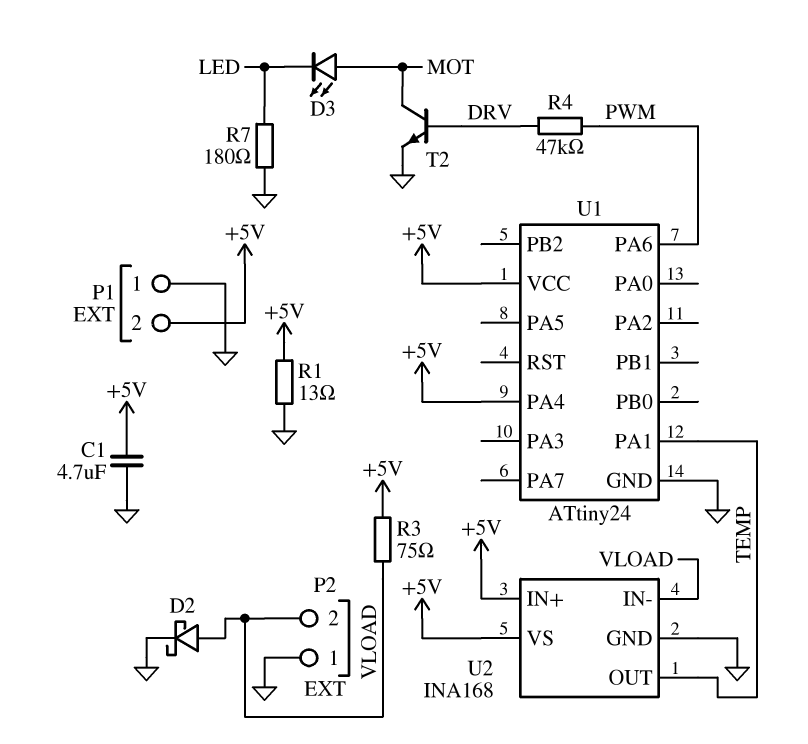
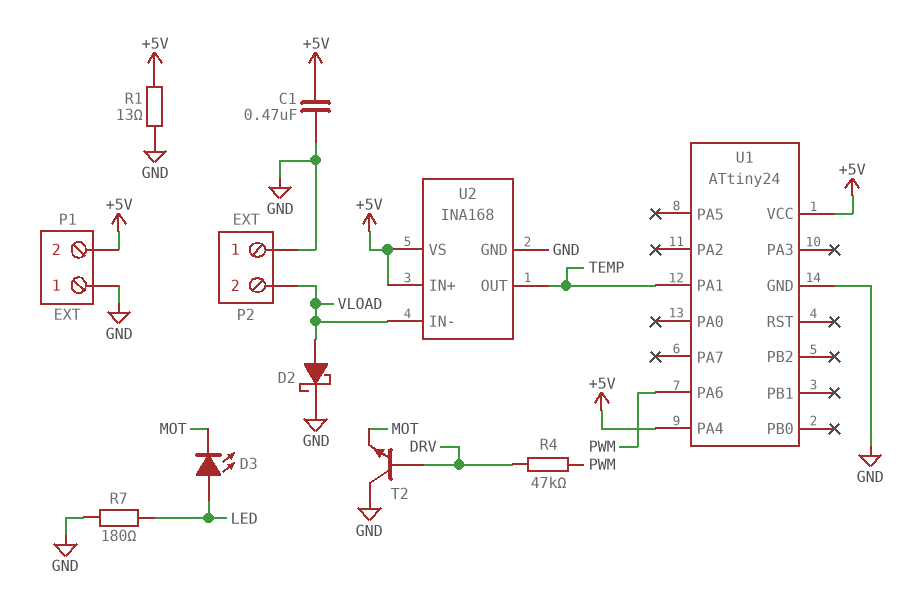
C1: 4.7uF (+5V, GND) -> 470nF (+5V, GND)
D3: LED (A MOT, K LED) -> LED (A LED, K MOT)
R3: 75 (+5V, VLOAD) -> none
T2: NPN (B DRV, C MOT, E GND) -> NPN (B DRV, C GND, E MOT)

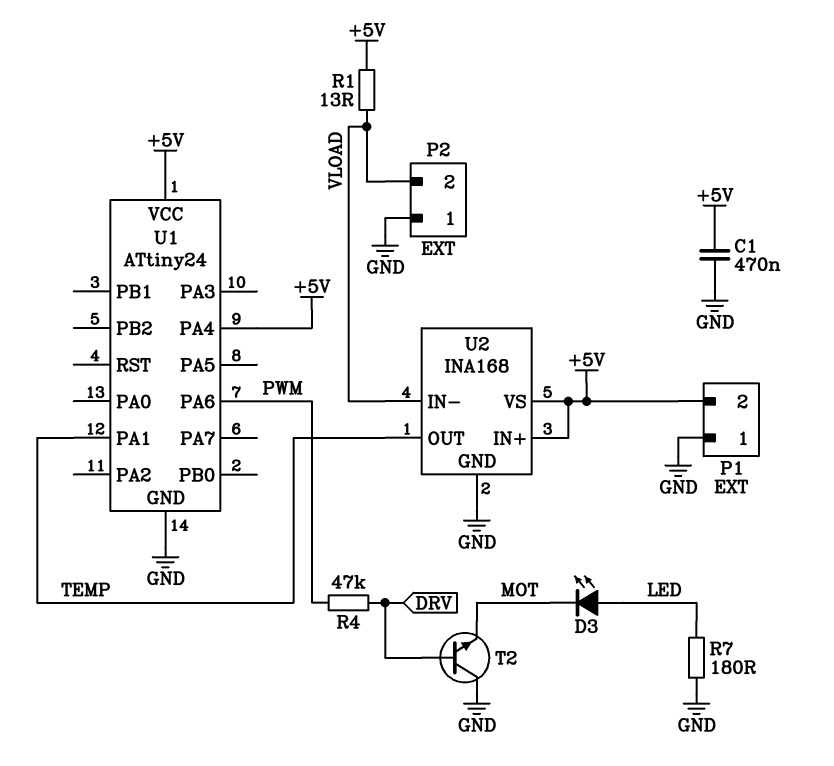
D2: schottky (A VLOAD, K GND) -> none
R1: 13 (+5V, GND) -> 13 (+5V, VLOAD)

